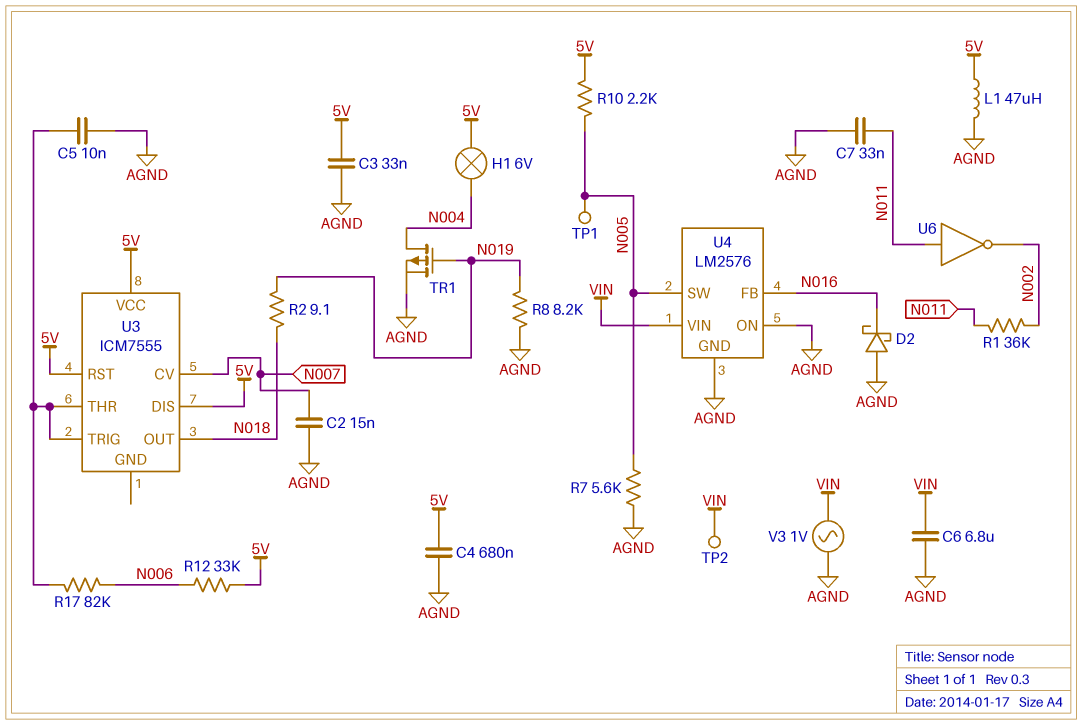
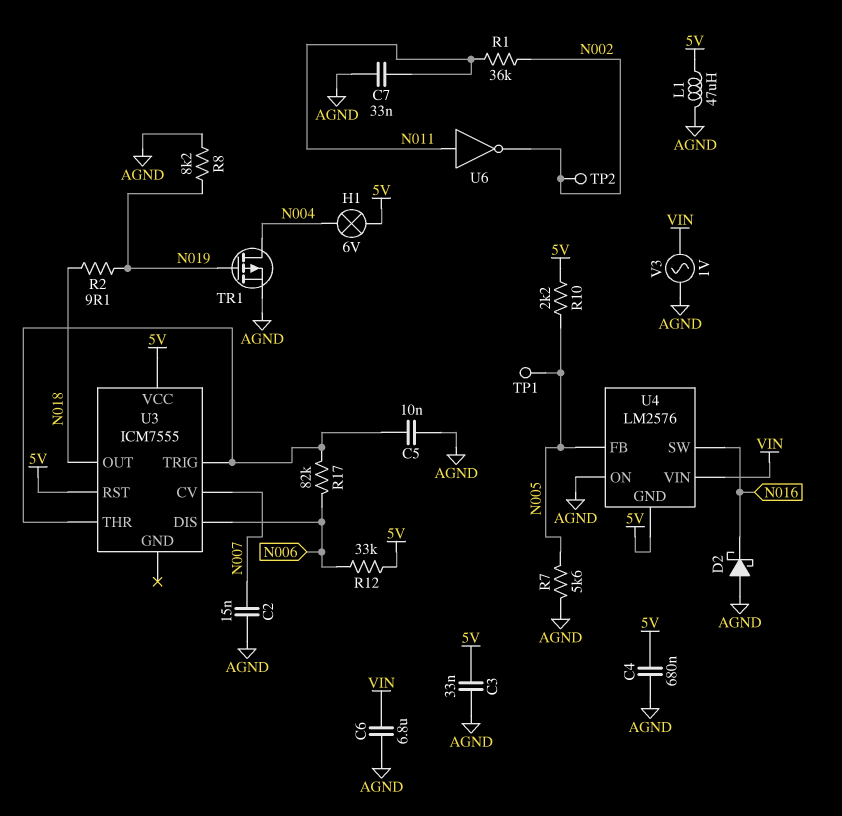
TP2: test point (VIN) -> test point (N002)
U3 pin DIS: 5V -> N006
U4 pin FB: N016 -> N005
U4 pin GND: AGND -> 5V
U4 pin SW: N005 -> N016

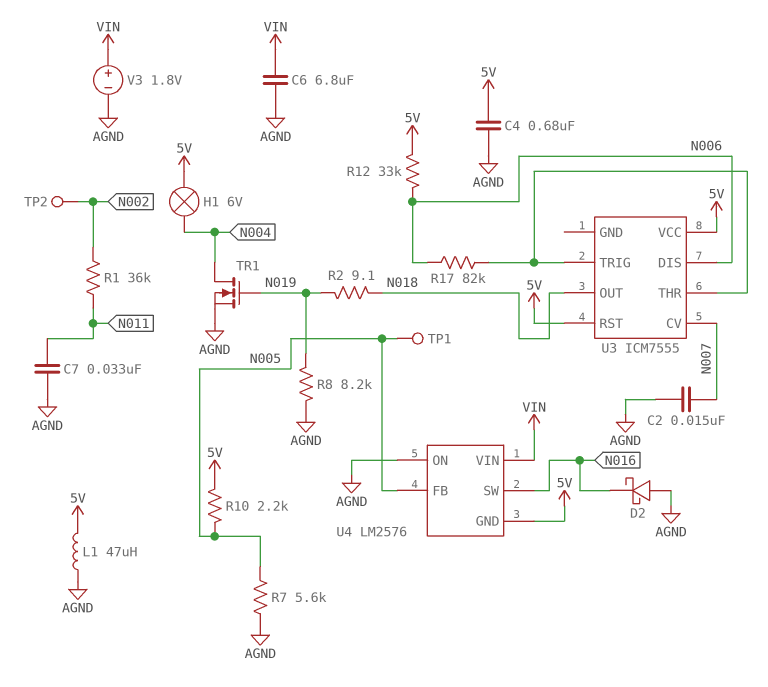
C3: 33nF (5V, AGND) -> none
C5: 10nF (AGND, U3/THR) -> none
TR1: PMOS (G N019, D N004, S AGND) -> NMOS (G N019, D N004, S AGND)
U6: NOT (in N011, out N002) -> none
V3: AC 1V (AGND, VIN) -> 1.8V (plus VIN, minus AGND)

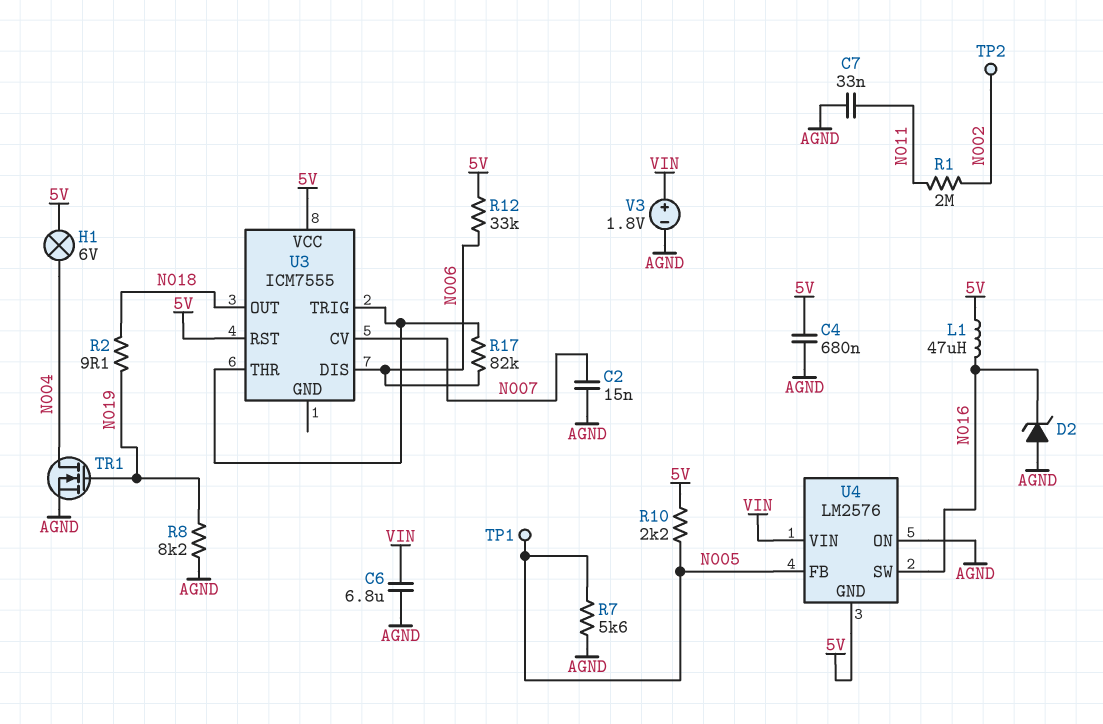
D2: schottky (A AGND, K N016) -> zener (A AGND, K N016)
L1: 47uH (5V, AGND) -> 47uH (5V, N016)
R1: 36k (N002, N011) -> 2M (N002, N011)

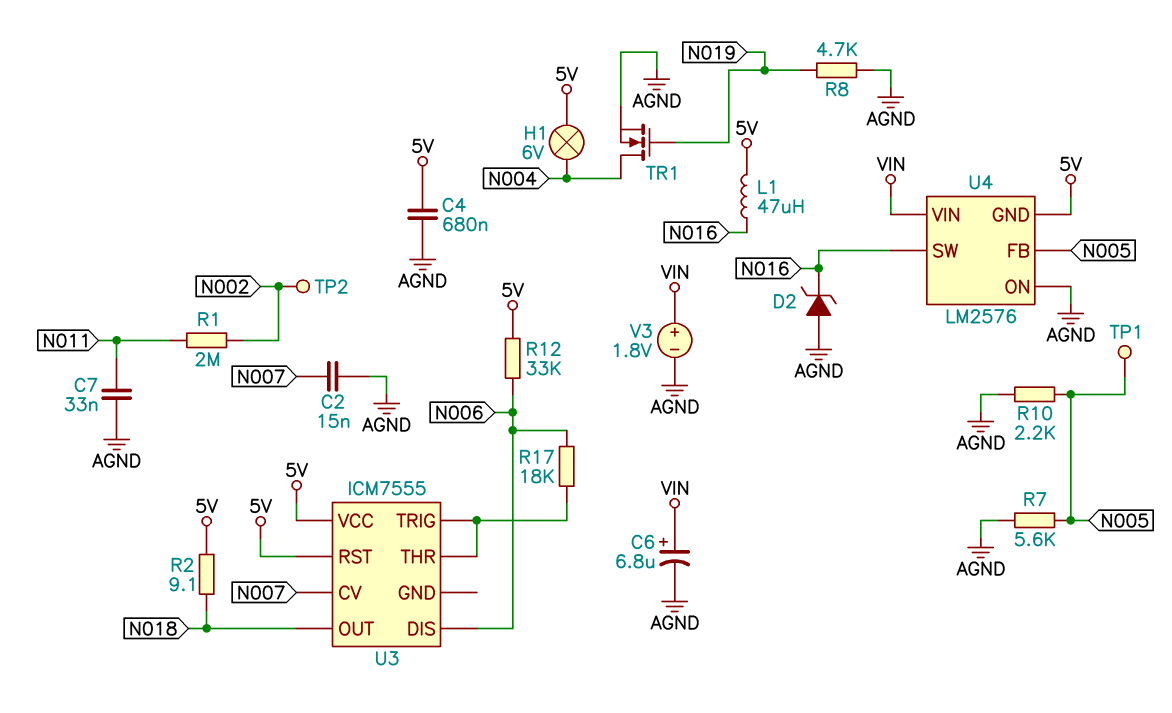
C6: 6.8uF (AGND, VIN) -> 6.8uF (plus VIN, minus AGND)
R2: 9.1 (N018, N019) -> 9.1 (5V, N018)
R8: 8.2k (AGND, N019) -> 4.7k (AGND, N019)
R10: 2.2k (5V, N005) -> 2.2k (AGND, N005)
R17: 82k (N006, U3/THR) -> 18k (N006, U3/THR)

